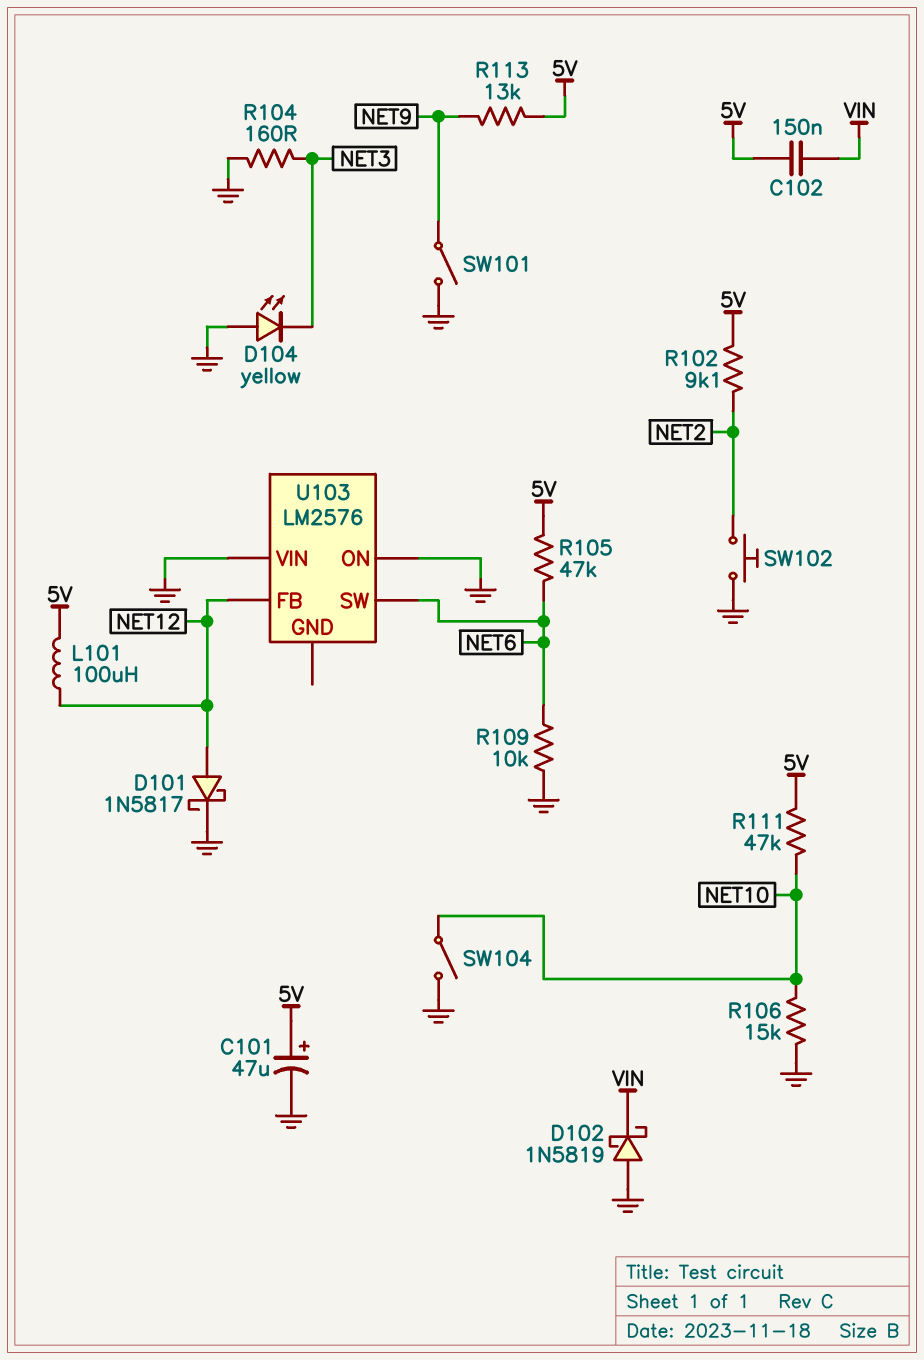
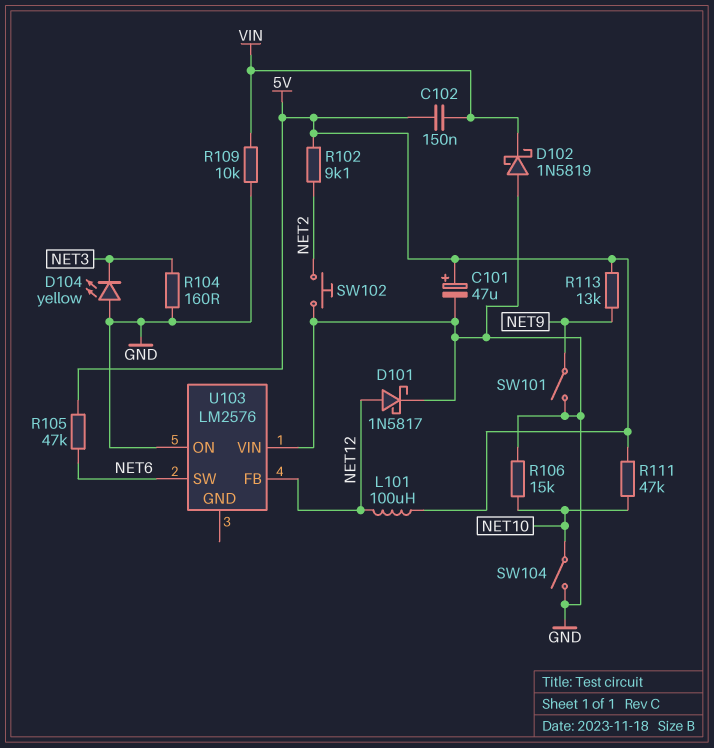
R109: 10k (GND, NET6) -> 10k (GND, VIN)

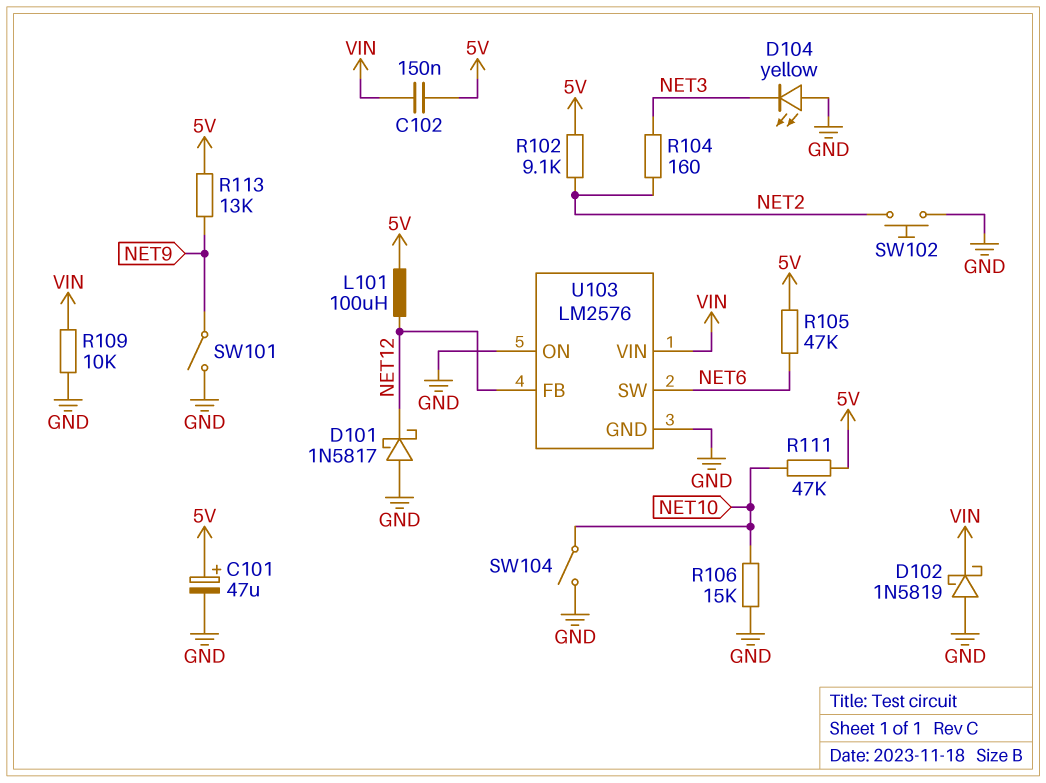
D101: schottky 1N5817 (A NET12, K GND) -> schottky 1N5817 (A GND, K NET12)
R104: 160 (GND, NET3) -> 160 (NET2, NET3)
U103 pin GND: none -> GND
U103 pin VIN: GND -> VIN

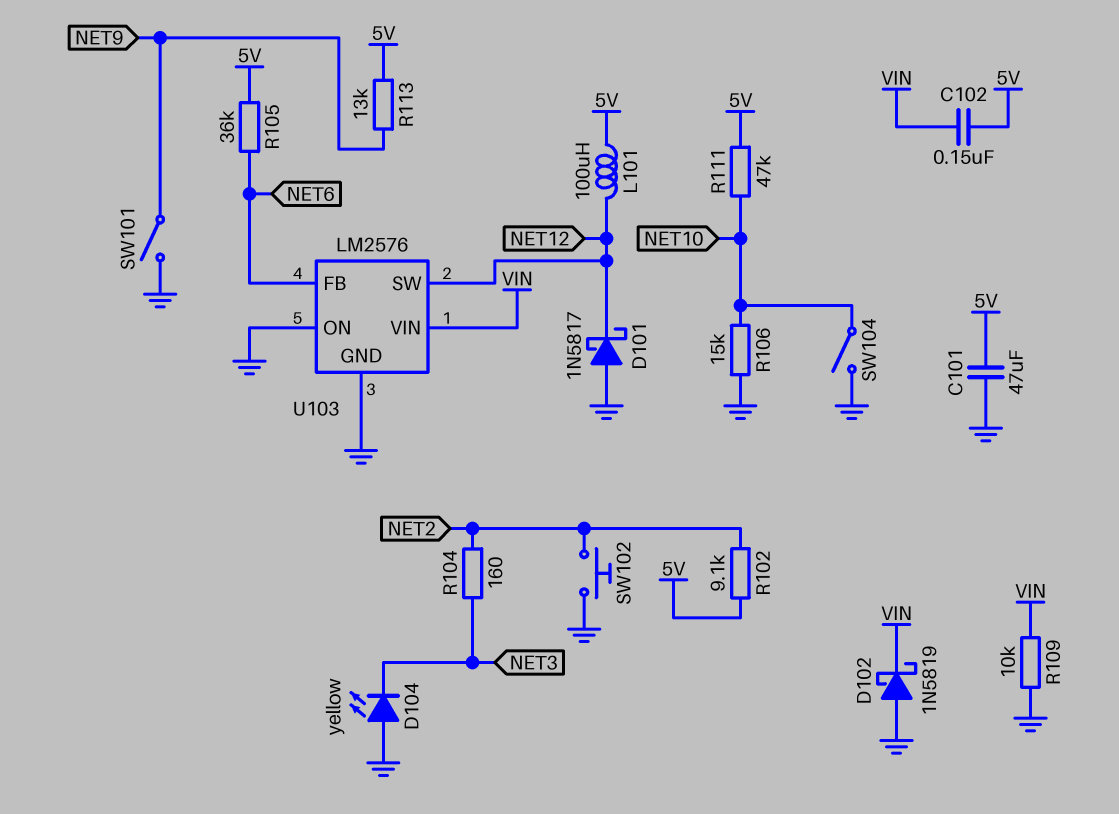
C101: 47uF (plus 5V, minus GND) -> 47uF (5V, GND)
R105: 47k (5V, NET6) -> 36k (5V, NET6)
U103 pin FB: NET12 -> NET6
U103 pin SW: NET6 -> NET12

